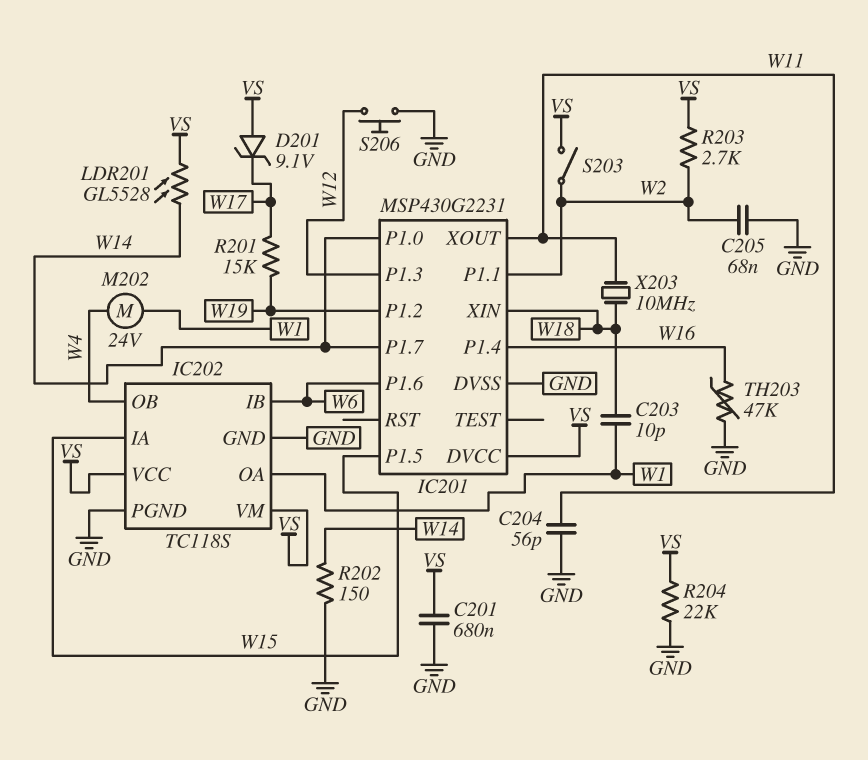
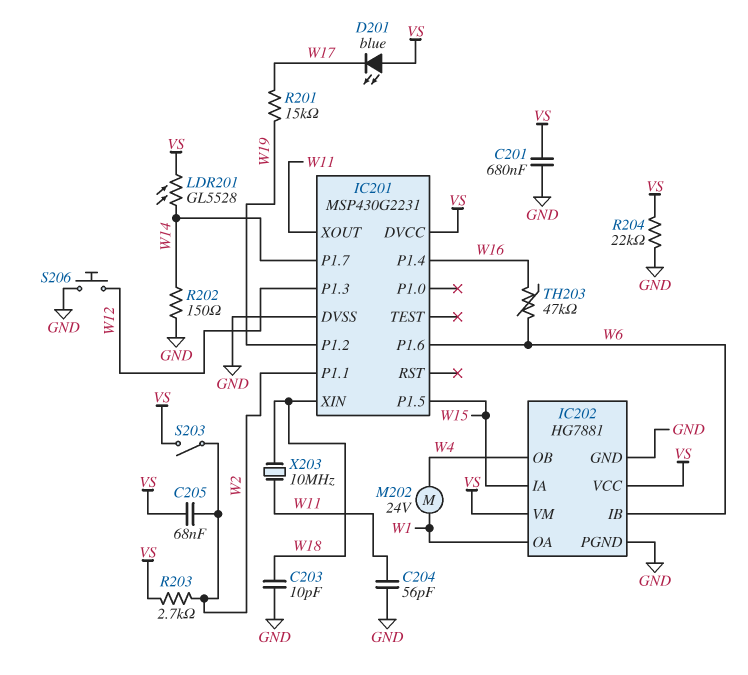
C203: 10pF (W1, W18) -> 10pF (GND, W18)
C205: 68nF (GND, W2) -> 68nF (VS, W2)
D201: zener 9.1V (A VS, K W17) -> LED blue (A VS, K W17)
IC201 pin P1.0: W14 -> none
IC202: TC118S -> HG7881
TH203: 47k (GND, W16) -> 47k (W6, W16)

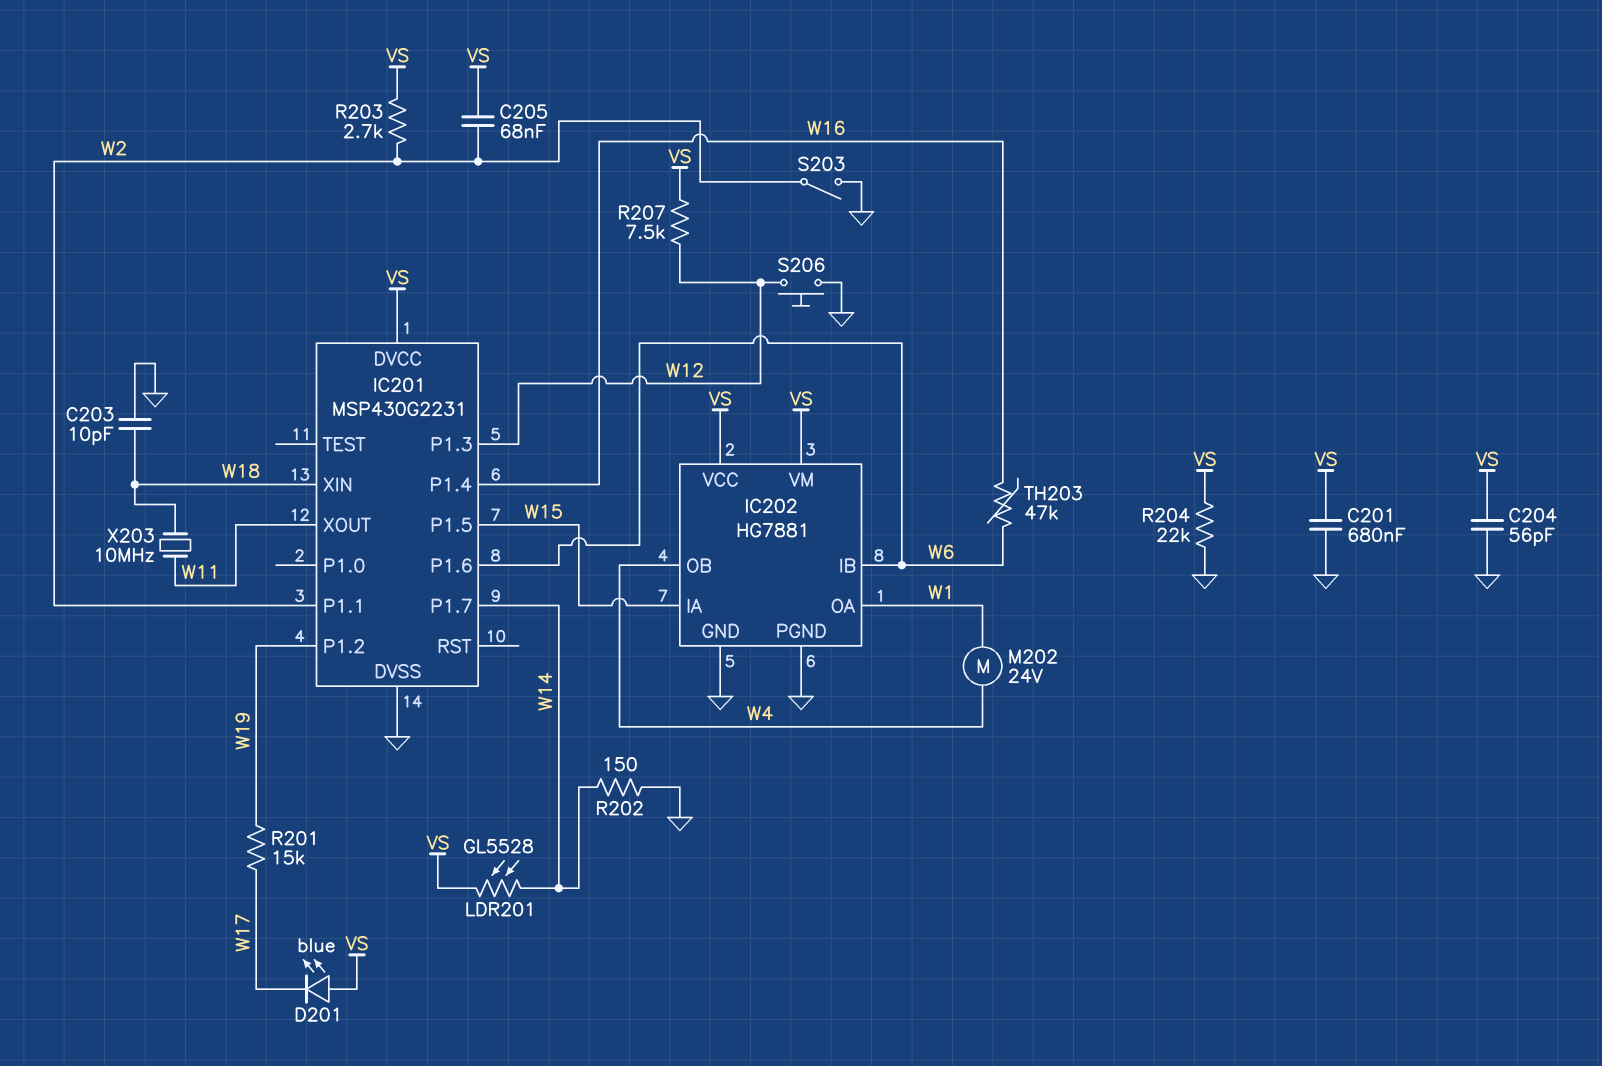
C204: 56pF (GND, W11) -> 56pF (GND, VS)
R207: none -> 7.5k (VS, W12)
S203: switch (VS, W2) -> switch (GND, W2)

